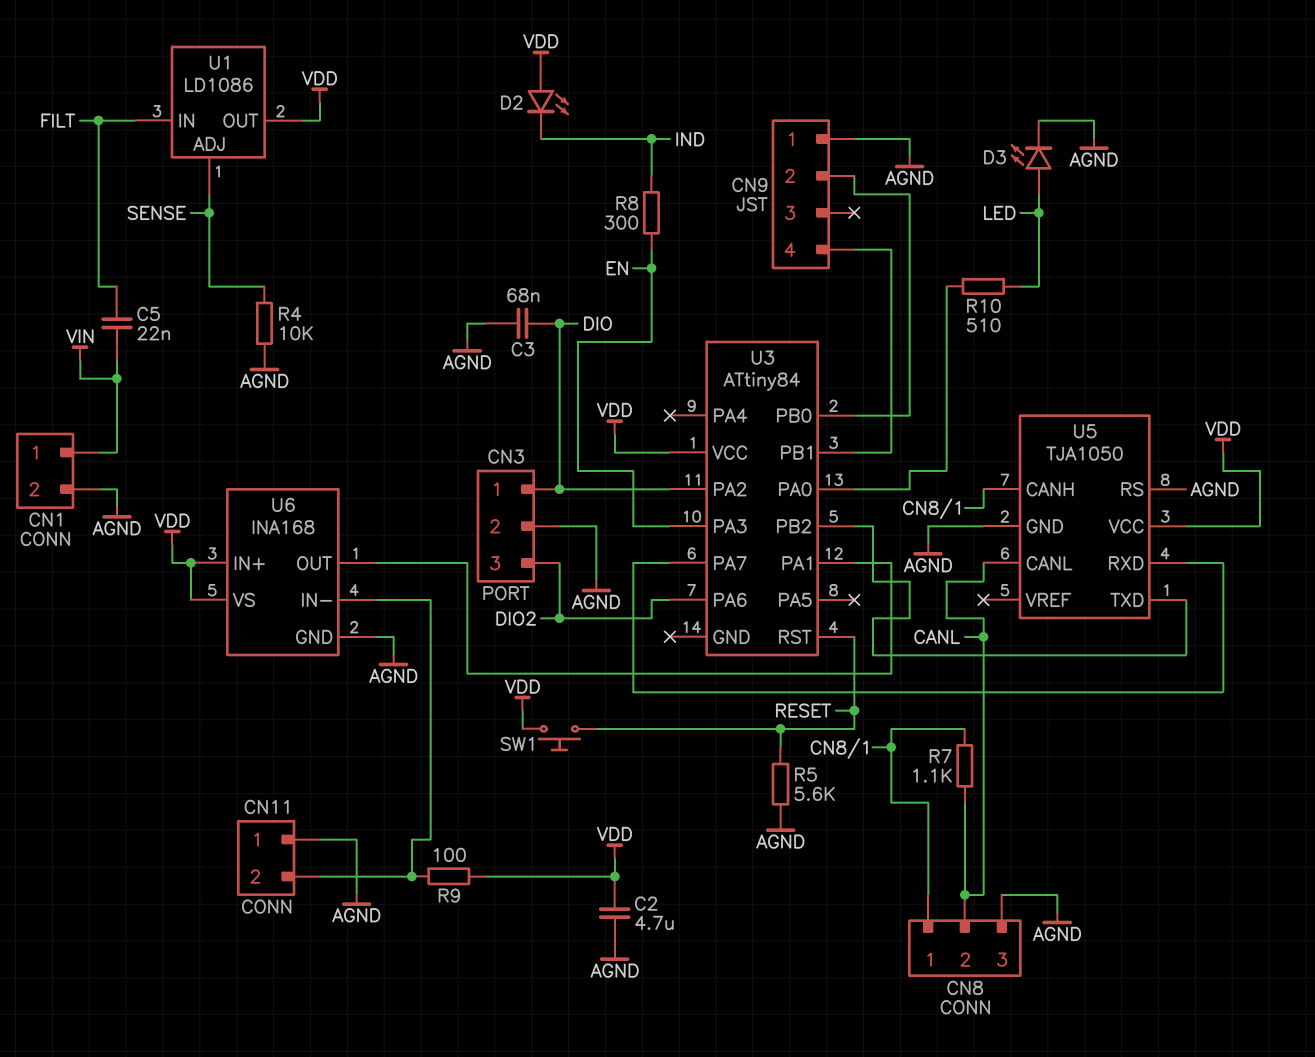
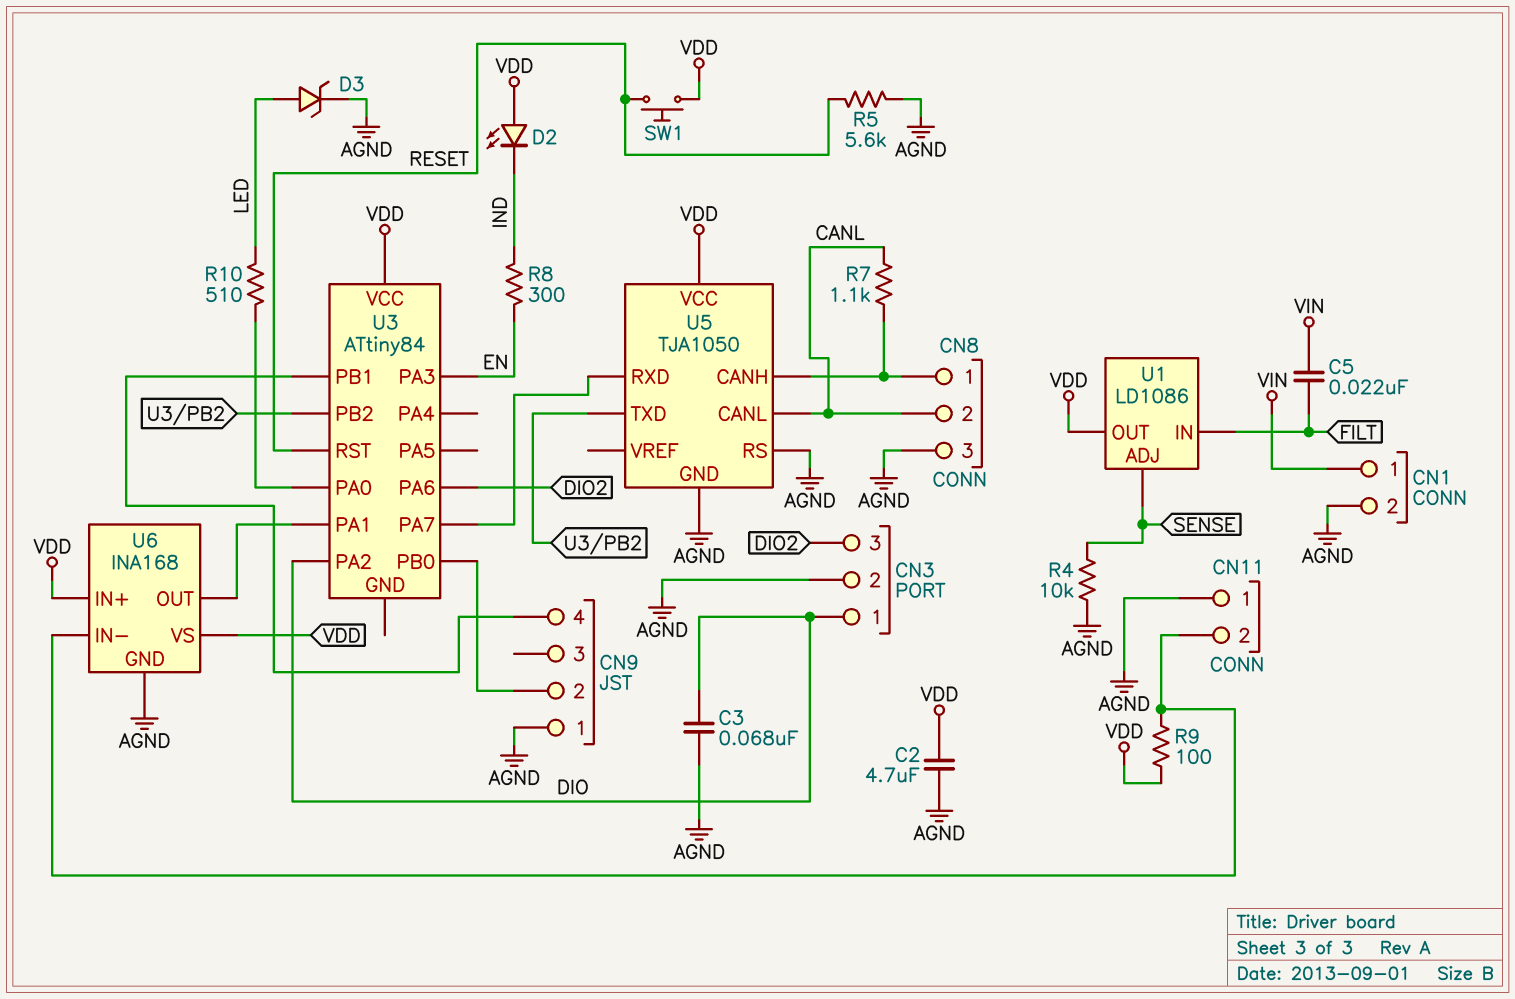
D3: LED (A LED, K AGND) -> zener (A LED, K AGND)

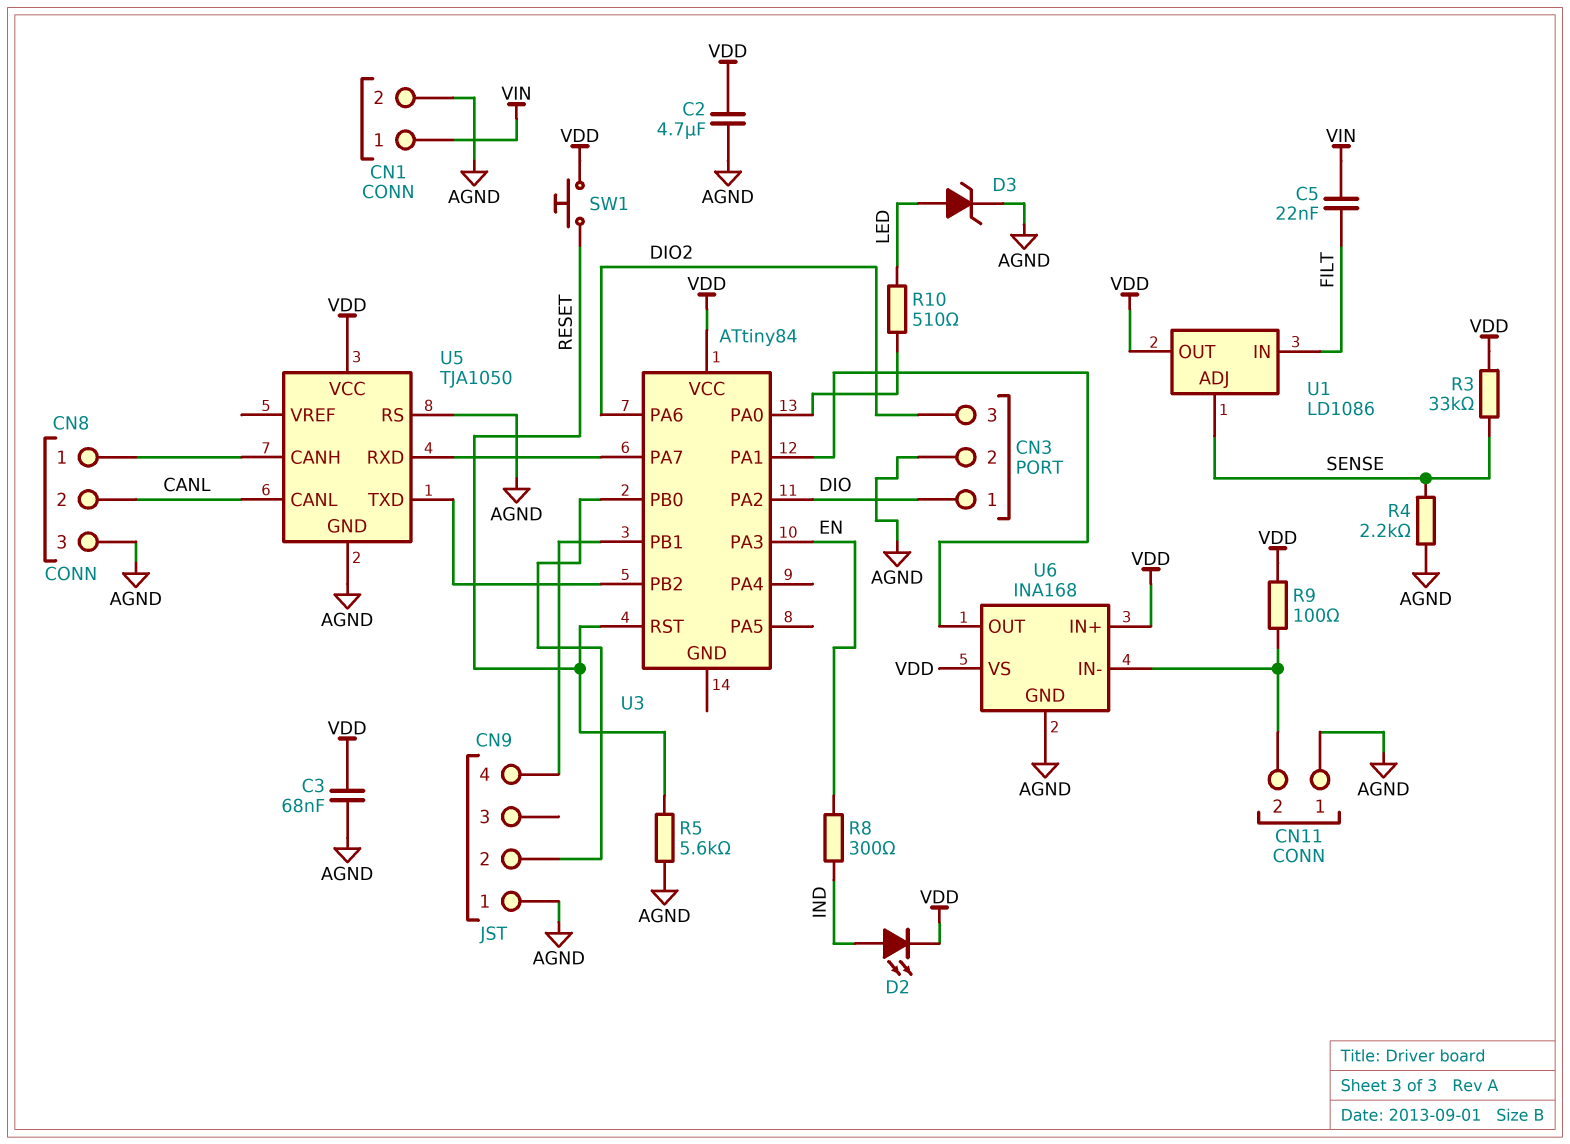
C3: 68nF (AGND, DIO) -> 68nF (AGND, VDD)
D2: LED (A VDD, K IND) -> LED (A IND, K VDD)
R3: none -> 33k (SENSE, VDD)
R4: 10k (AGND, SENSE) -> 2.2k (AGND, SENSE)
R7: 1.1k (CANL, CN8/1) -> none

